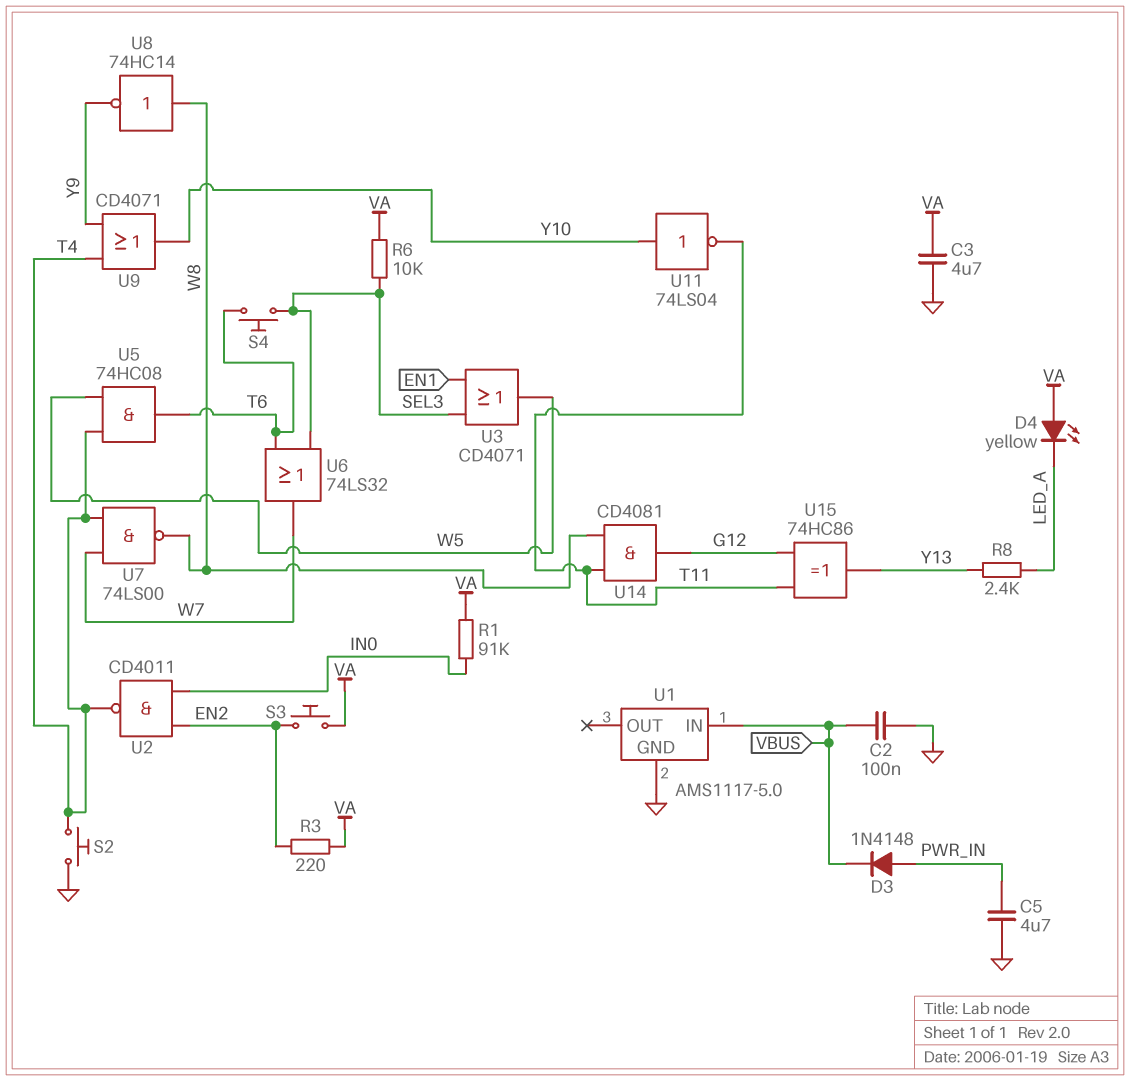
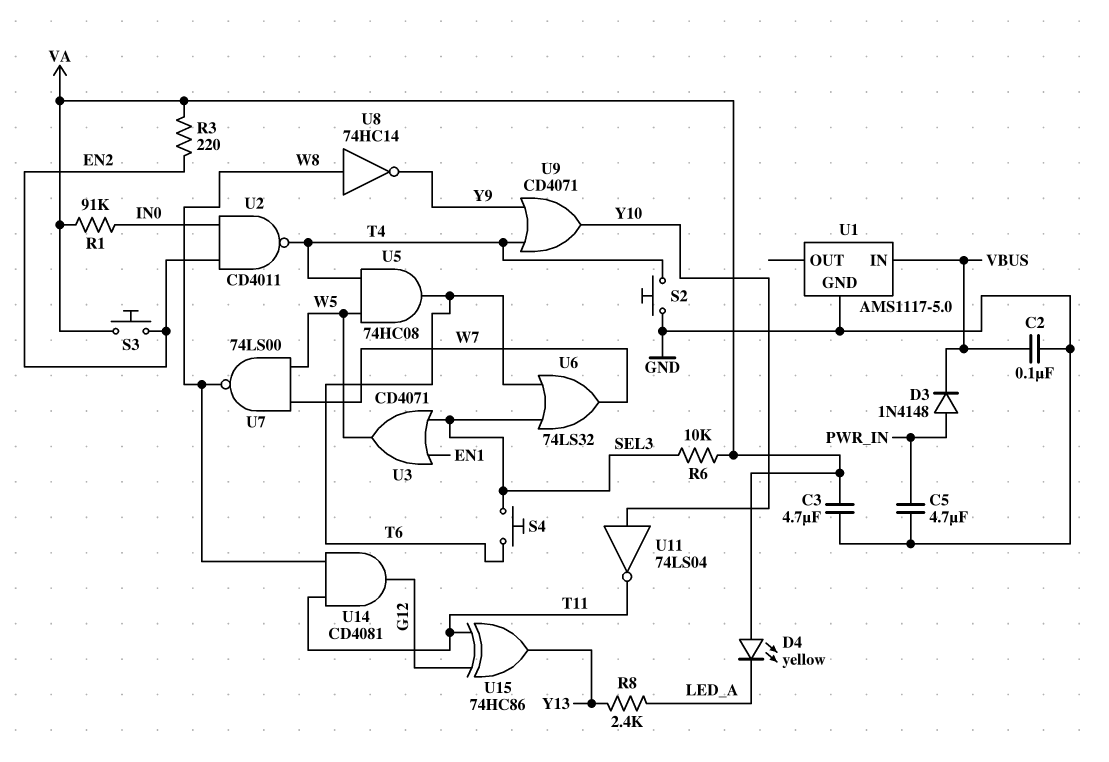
U7: NAND 74LS00 (in T4, in W7, out W8) -> NAND 74LS00 (in W5, in W7, out W8)

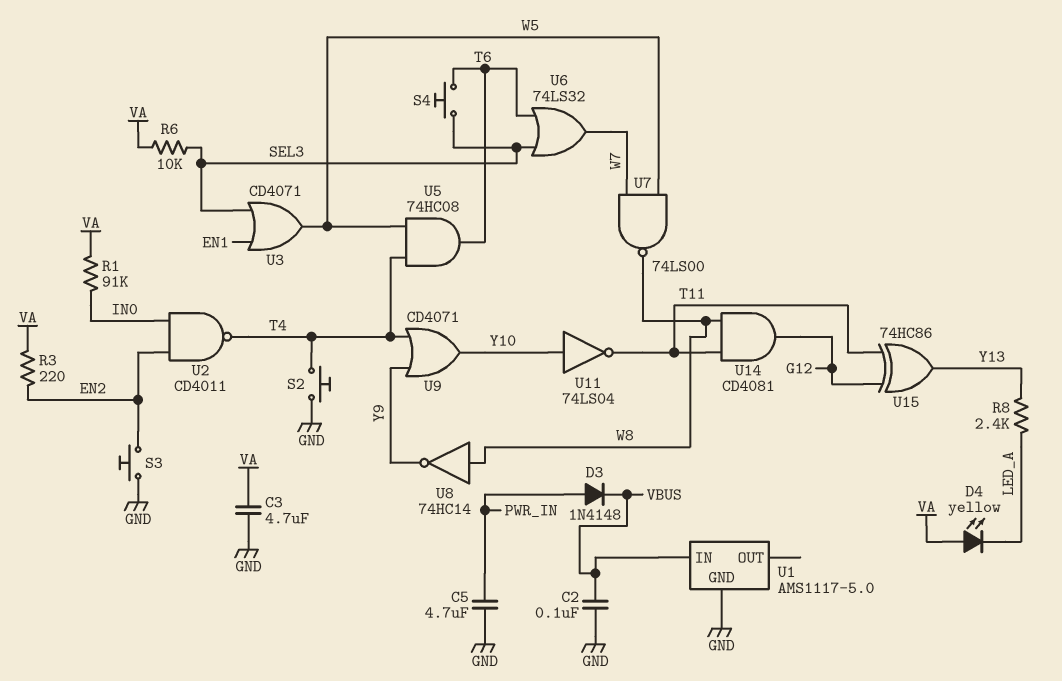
S3: button (EN2, VA) -> button (EN2, GND)

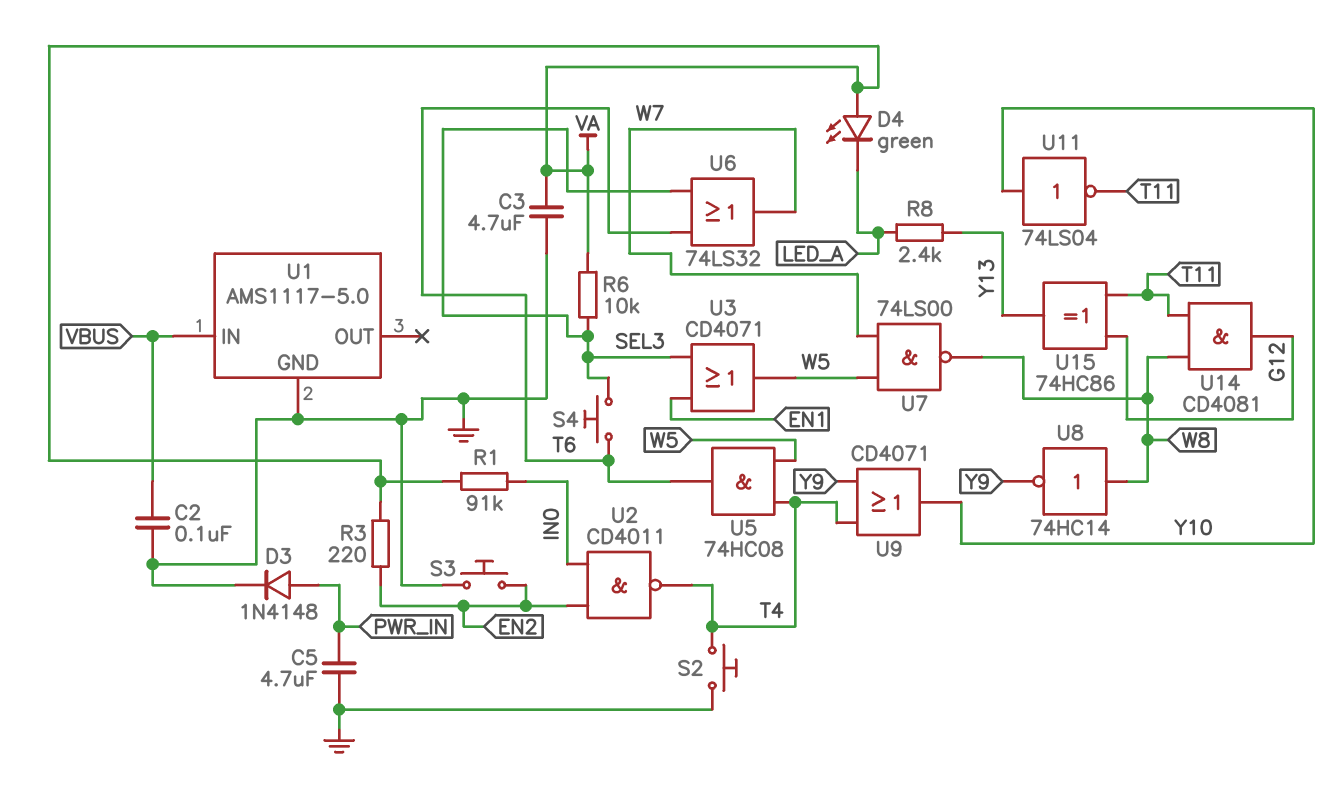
D3: diode 1N4148 (A PWR_IN, K VBUS) -> diode 1N4148 (A PWR_IN, K GND)
D4: LED yellow (A VA, K LED_A) -> LED green (A VA, K LED_A)

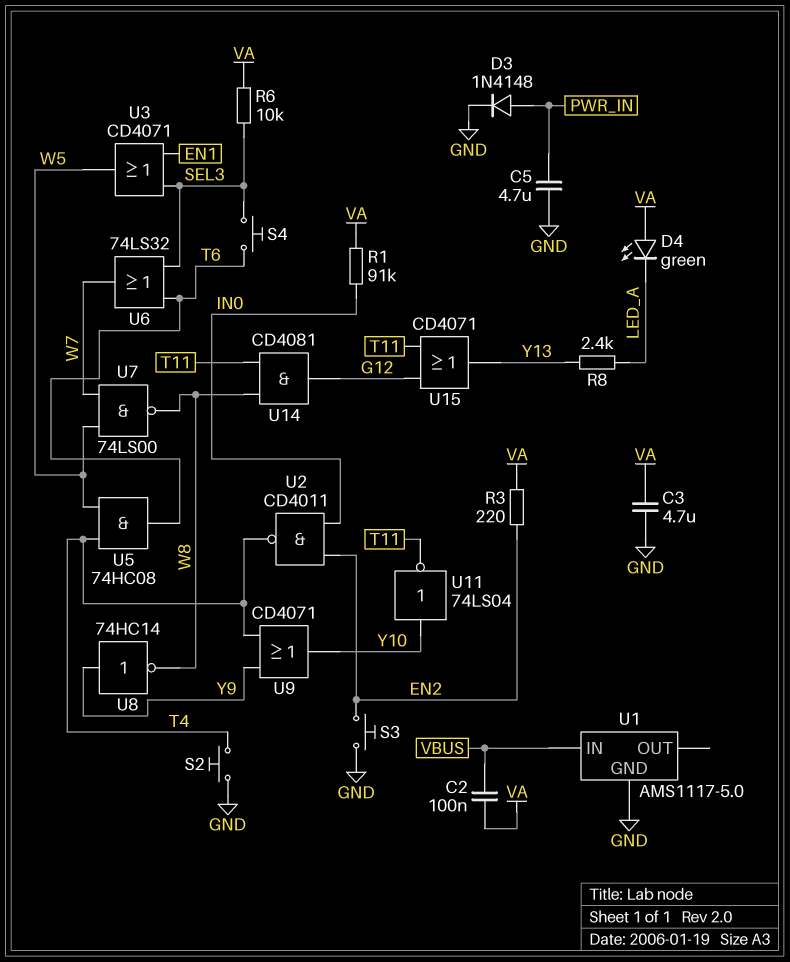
C2: 100nF (GND, VBUS) -> 100nF (VA, VBUS)
U8: NOT 74HC14 (in W8, out Y9) -> NOT 74HC14 (in Y9, out W8)
U15: XOR 74HC86 (in G12, in T11, out Y13) -> OR CD4071 (in G12, in T11, out Y13)

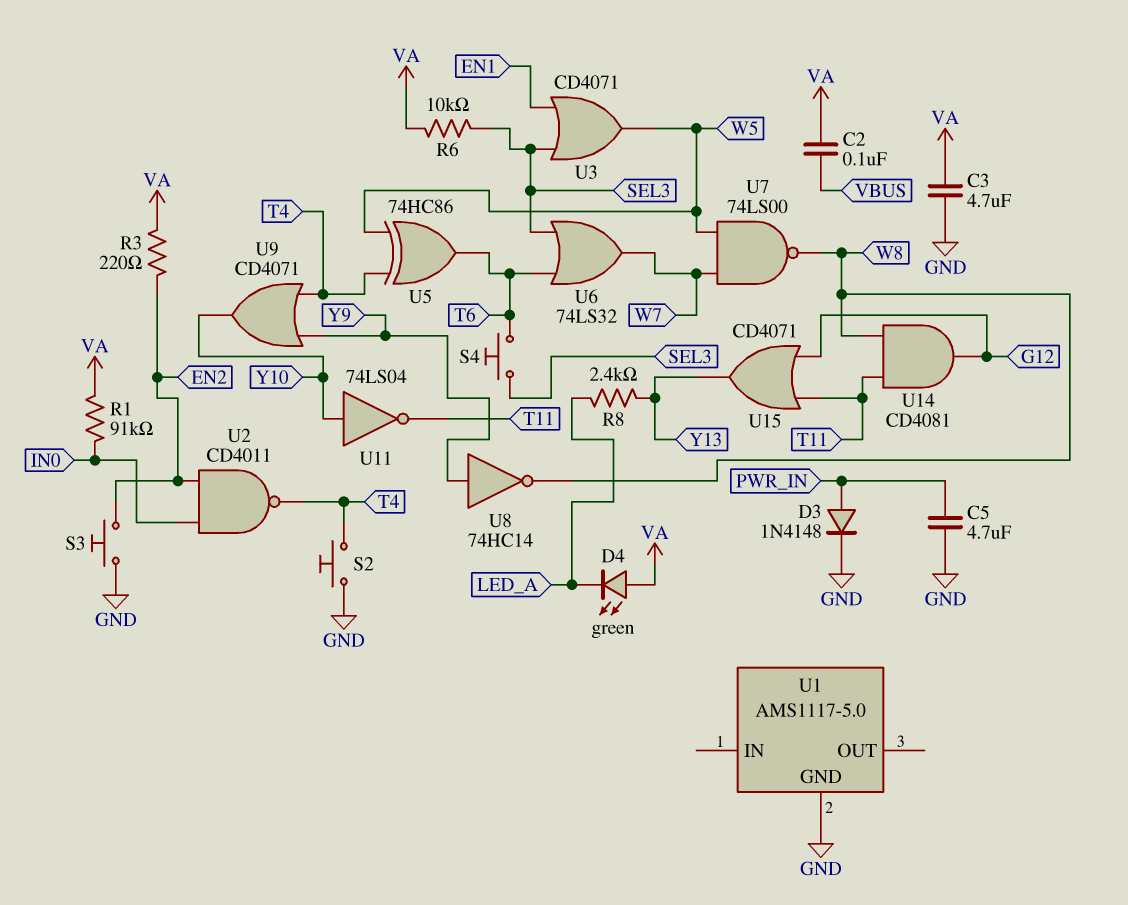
U1 pin IN: VBUS -> none
U5: AND 74HC08 (in T4, in W5, out T6) -> XOR 74HC86 (in T4, in W5, out T6)

